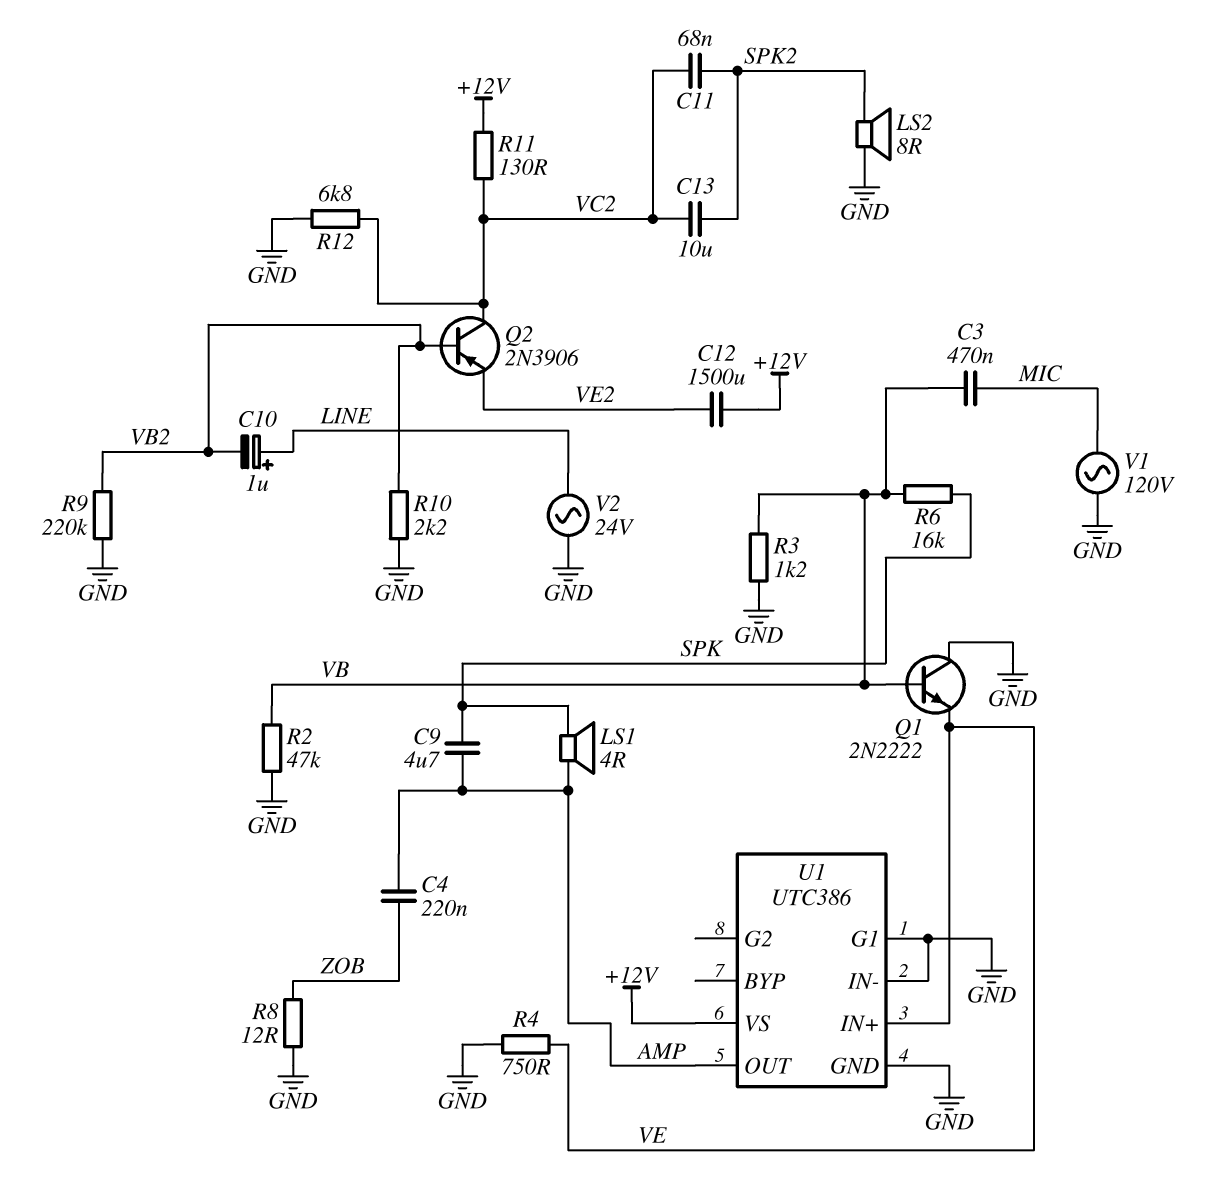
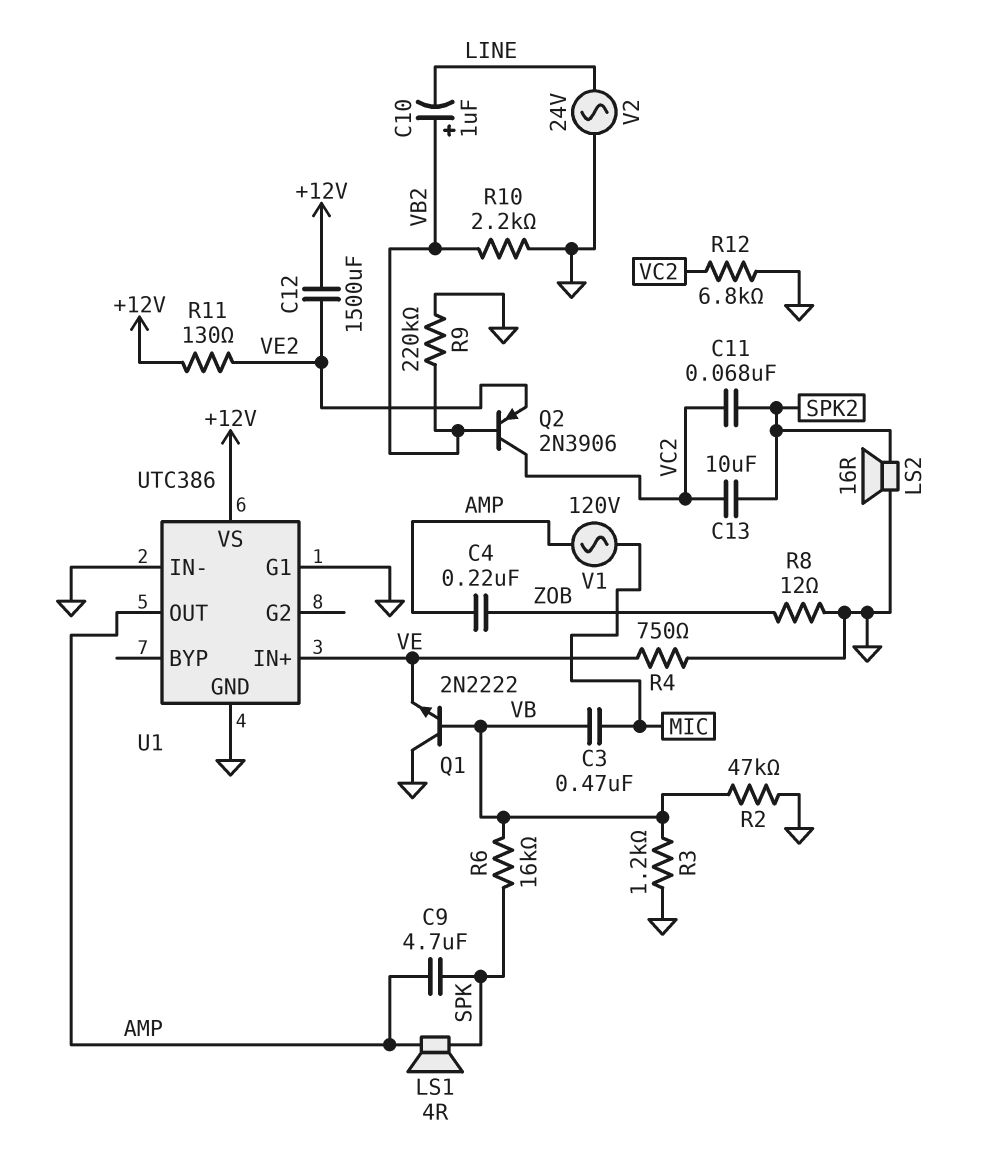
C10: 1uF (plus LINE, minus VB2) -> 1uF (plus VB2, minus LINE)
LS2: speaker 8R (GND, SPK2) -> speaker 16R (GND, SPK2)
R11: 130 (+12V, VC2) -> 130 (+12V, VE2)
V1: AC 120V (GND, MIC) -> AC 120V (AMP, MIC)

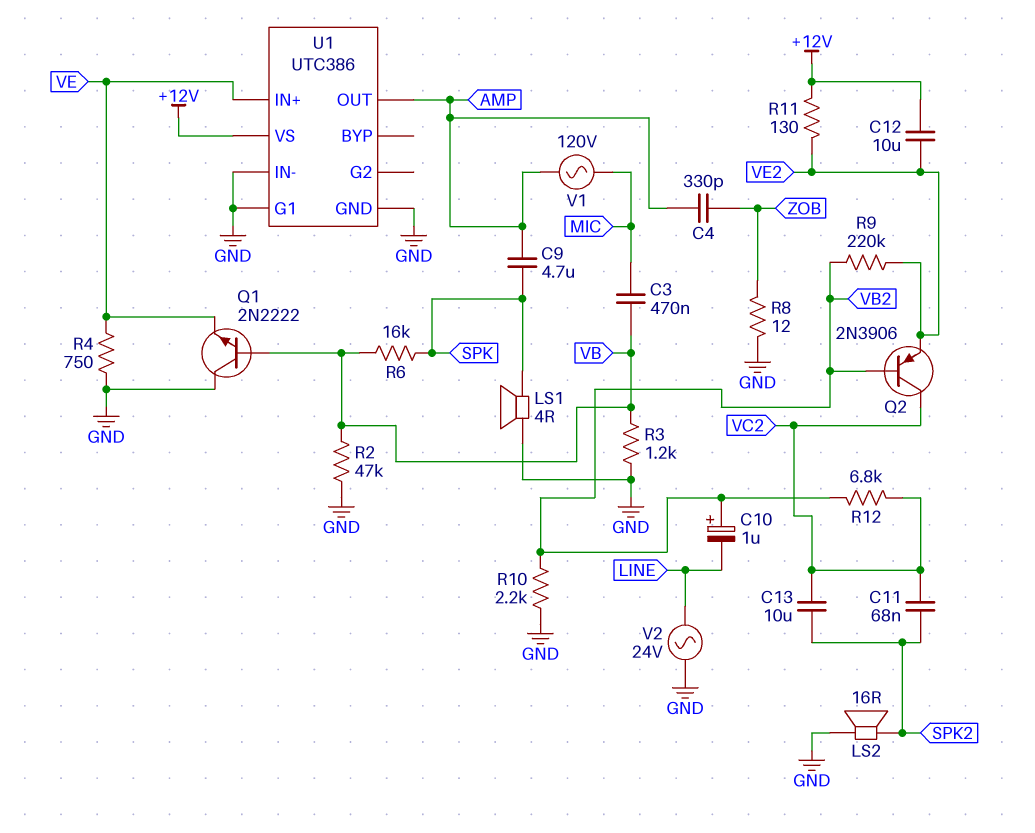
C4: 220nF (AMP, ZOB) -> 330pF (AMP, ZOB)
C12: 1500uF (+12V, VE2) -> 10uF (+12V, VE2)
LS1: speaker 4R (AMP, SPK) -> speaker 4R (GND, SPK)
R9: 220k (GND, VB2) -> 220k (VB2, VE2)
R12: 6.8k (GND, VC2) -> 6.8k (VB2, VC2)

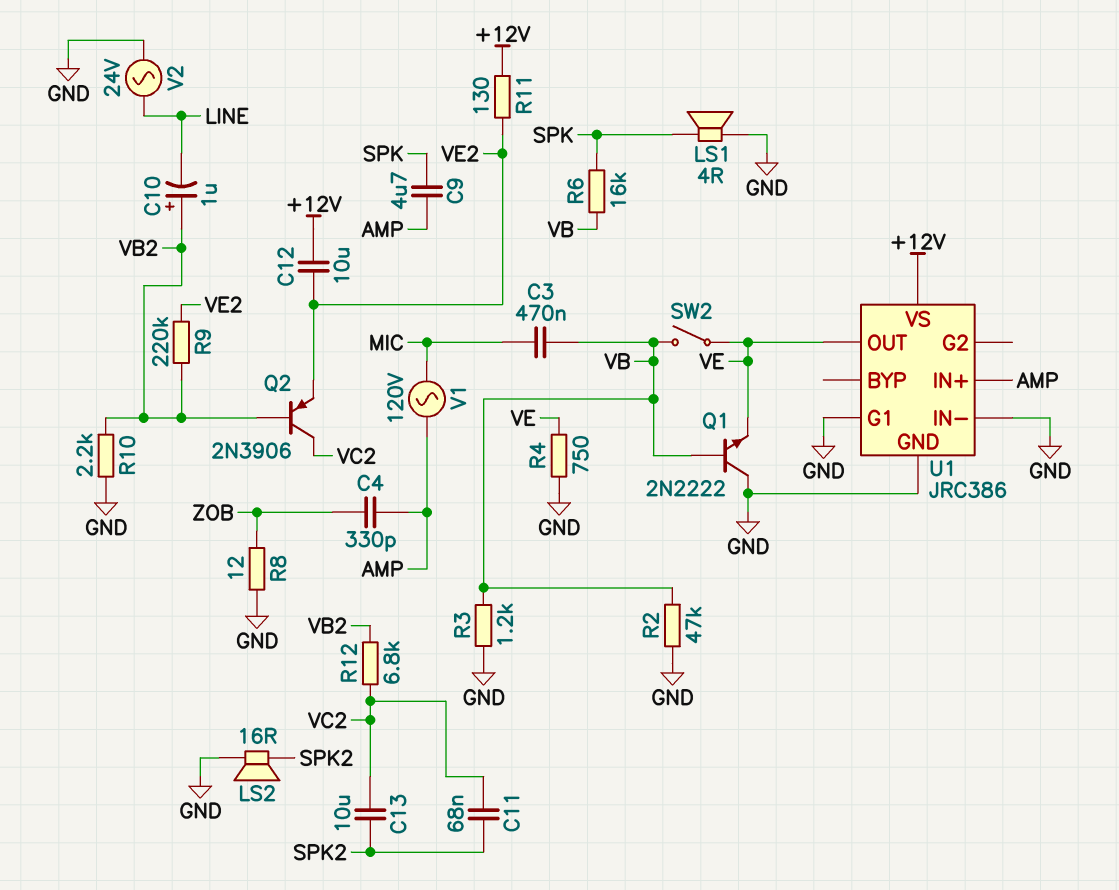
SW2: none -> switch (VB, VE)
U1: UTC386 -> JRC386
U1 pin IN+: VE -> AMP
U1 pin OUT: AMP -> VE

